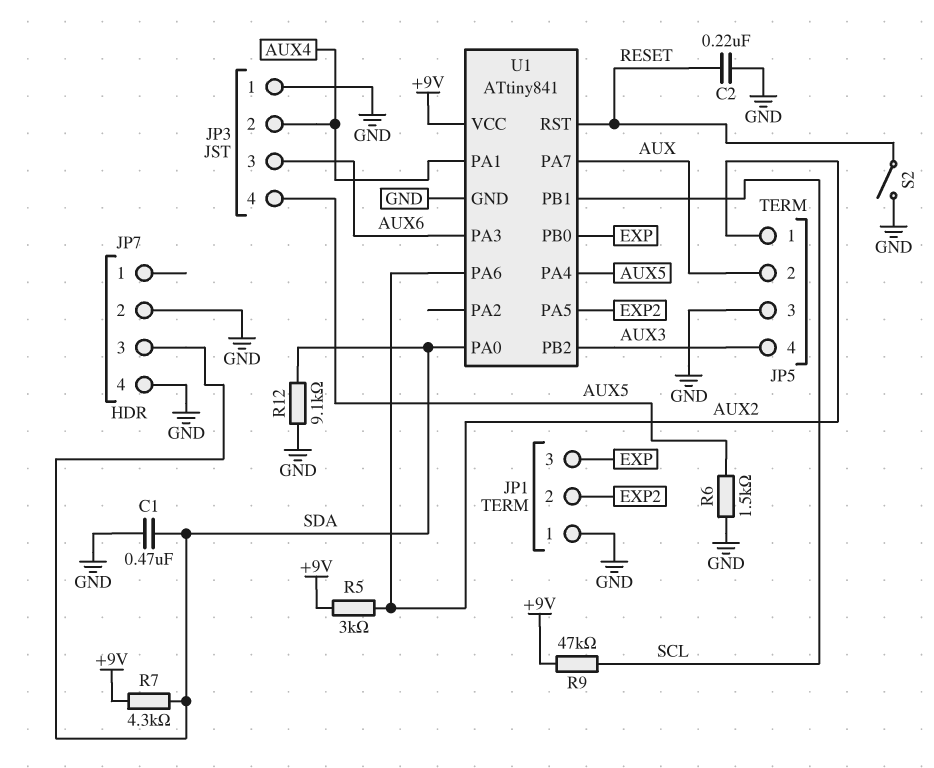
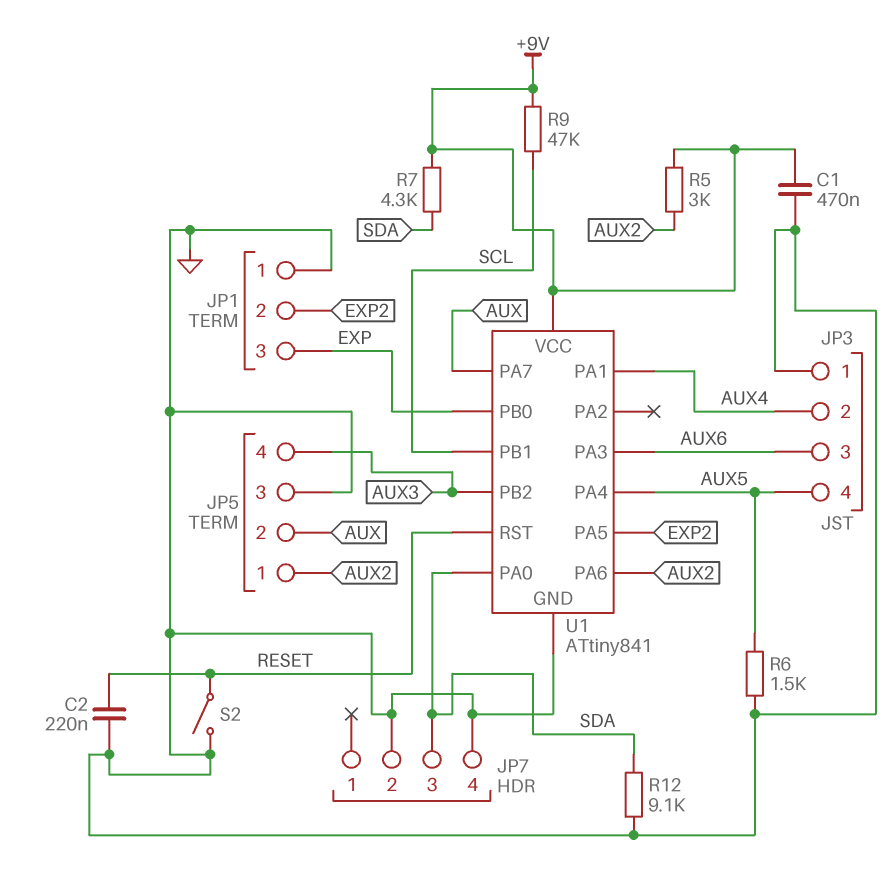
C1: 470nF (GND, SDA) -> 470nF (+9V, GND)

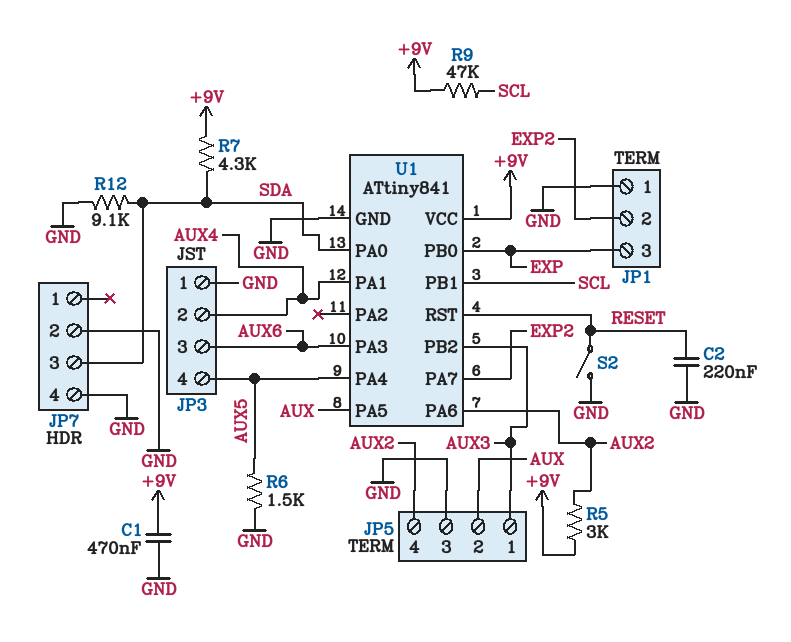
JP5 pin 1: AUX2 -> AUX3
JP5 pin 4: AUX3 -> AUX2
U1 pin PA5: EXP2 -> AUX
U1 pin PA7: AUX -> EXP2

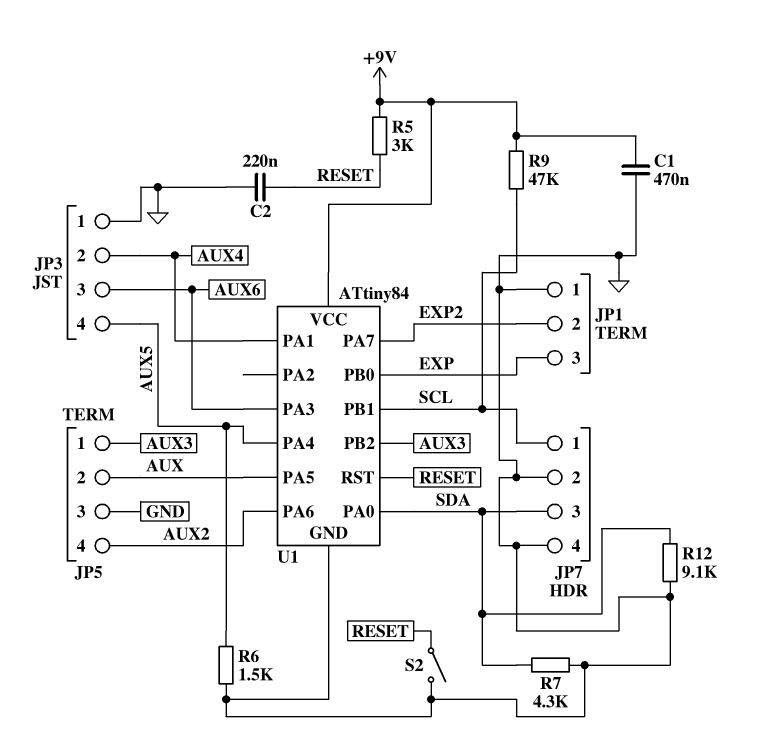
JP7 pin 1: none -> SCL
R5: 3k (+9V, AUX2) -> 3k (+9V, RESET)
R7: 4.3k (+9V, SDA) -> 4.3k (GND, SDA)
U1: ATtiny841 -> ATtiny84

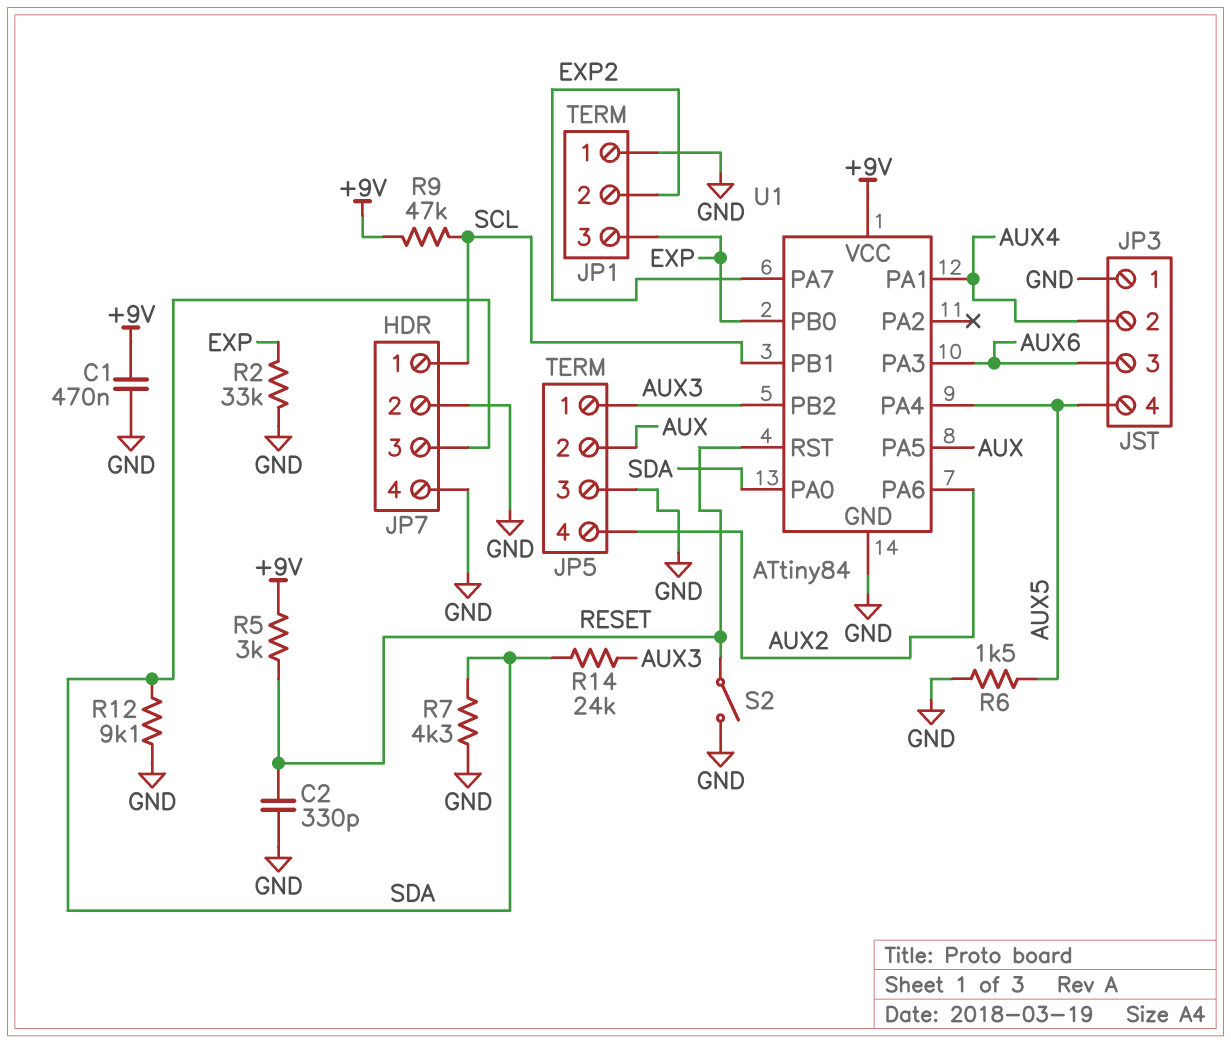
C2: 220nF (GND, RESET) -> 330pF (GND, RESET)
R2: none -> 33k (EXP, GND)
R14: none -> 24k (AUX3, SDA)

